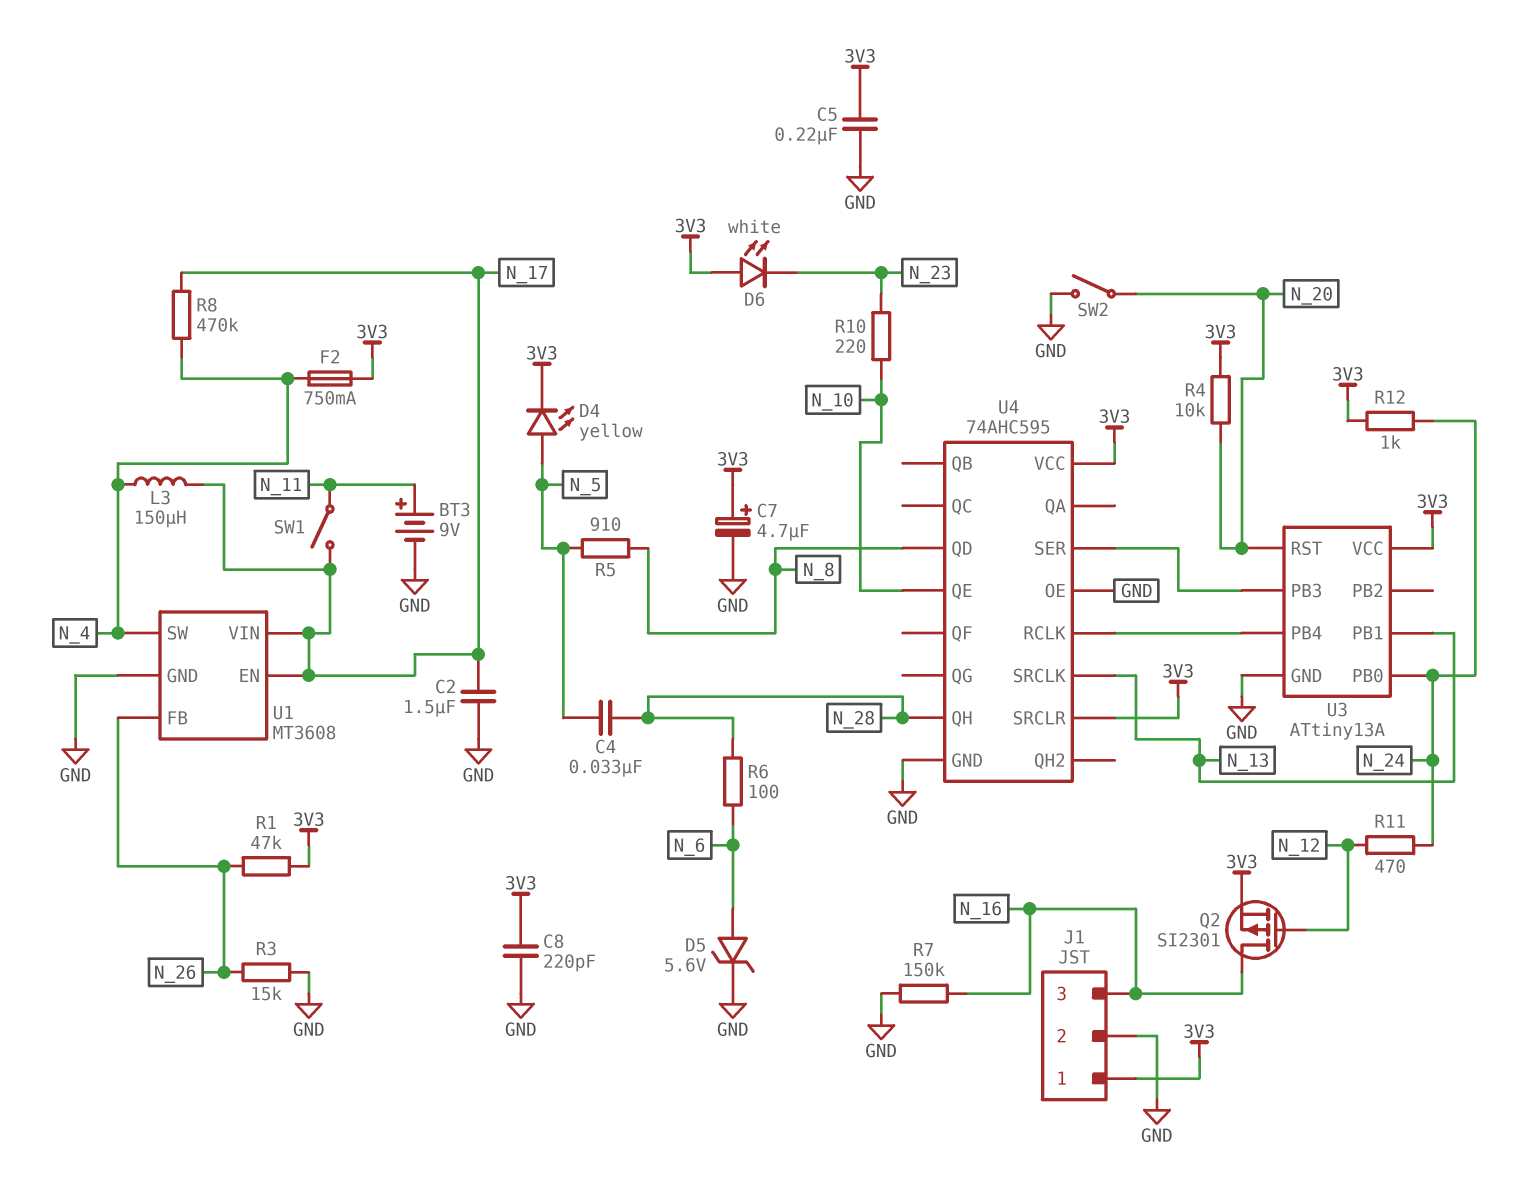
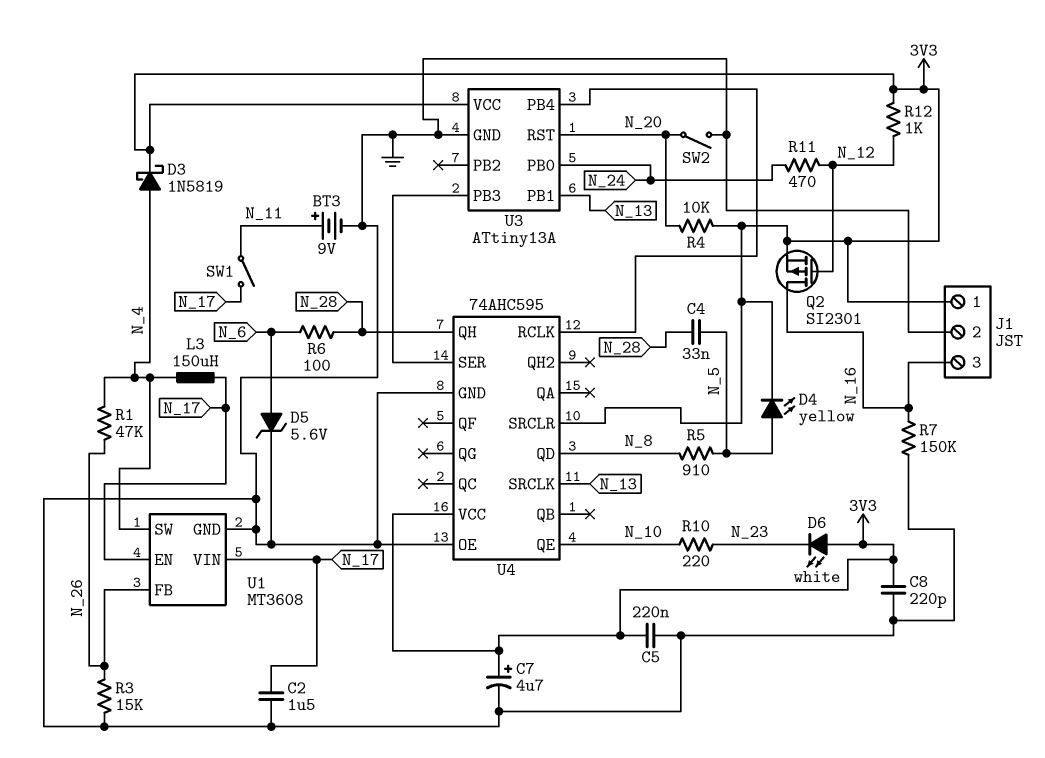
D3: none -> schottky 1N5819 (A N_4, K 3V3)
F2: 750mA (3V3, N_4) -> none
R1: 47k (3V3, N_26) -> 47k (N_4, N_26)
R8: 470k (N_4, N_17) -> none
R12: 1k (3V3, N_24) -> 1k (3V3, N_12)

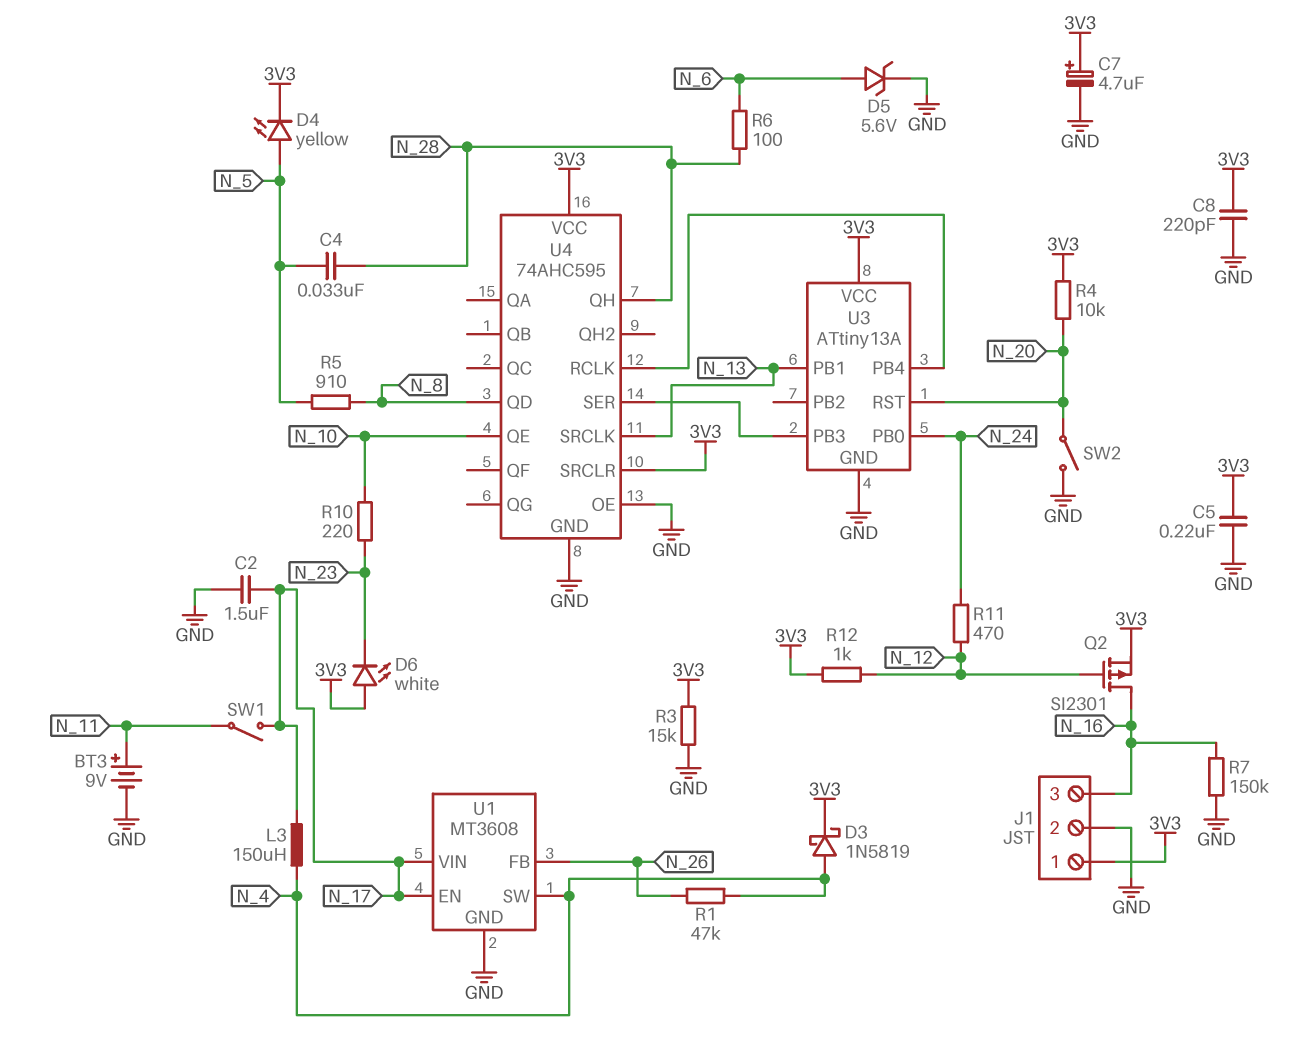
R3: 15k (GND, N_26) -> 15k (3V3, GND)

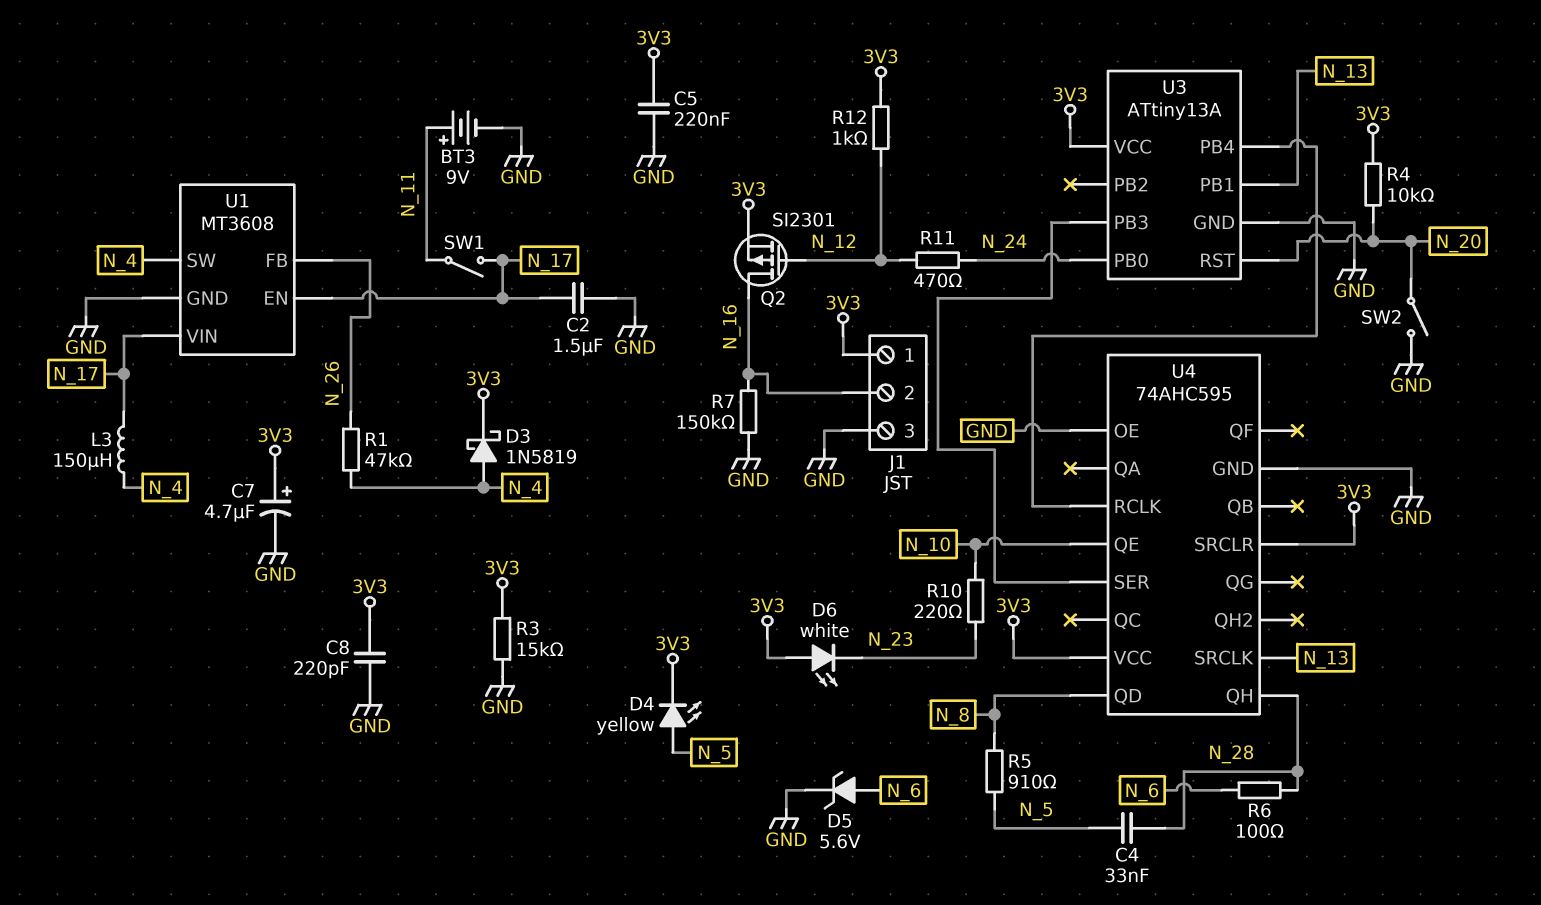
J1 pin 2: GND -> N_16
J1 pin 3: N_16 -> GND

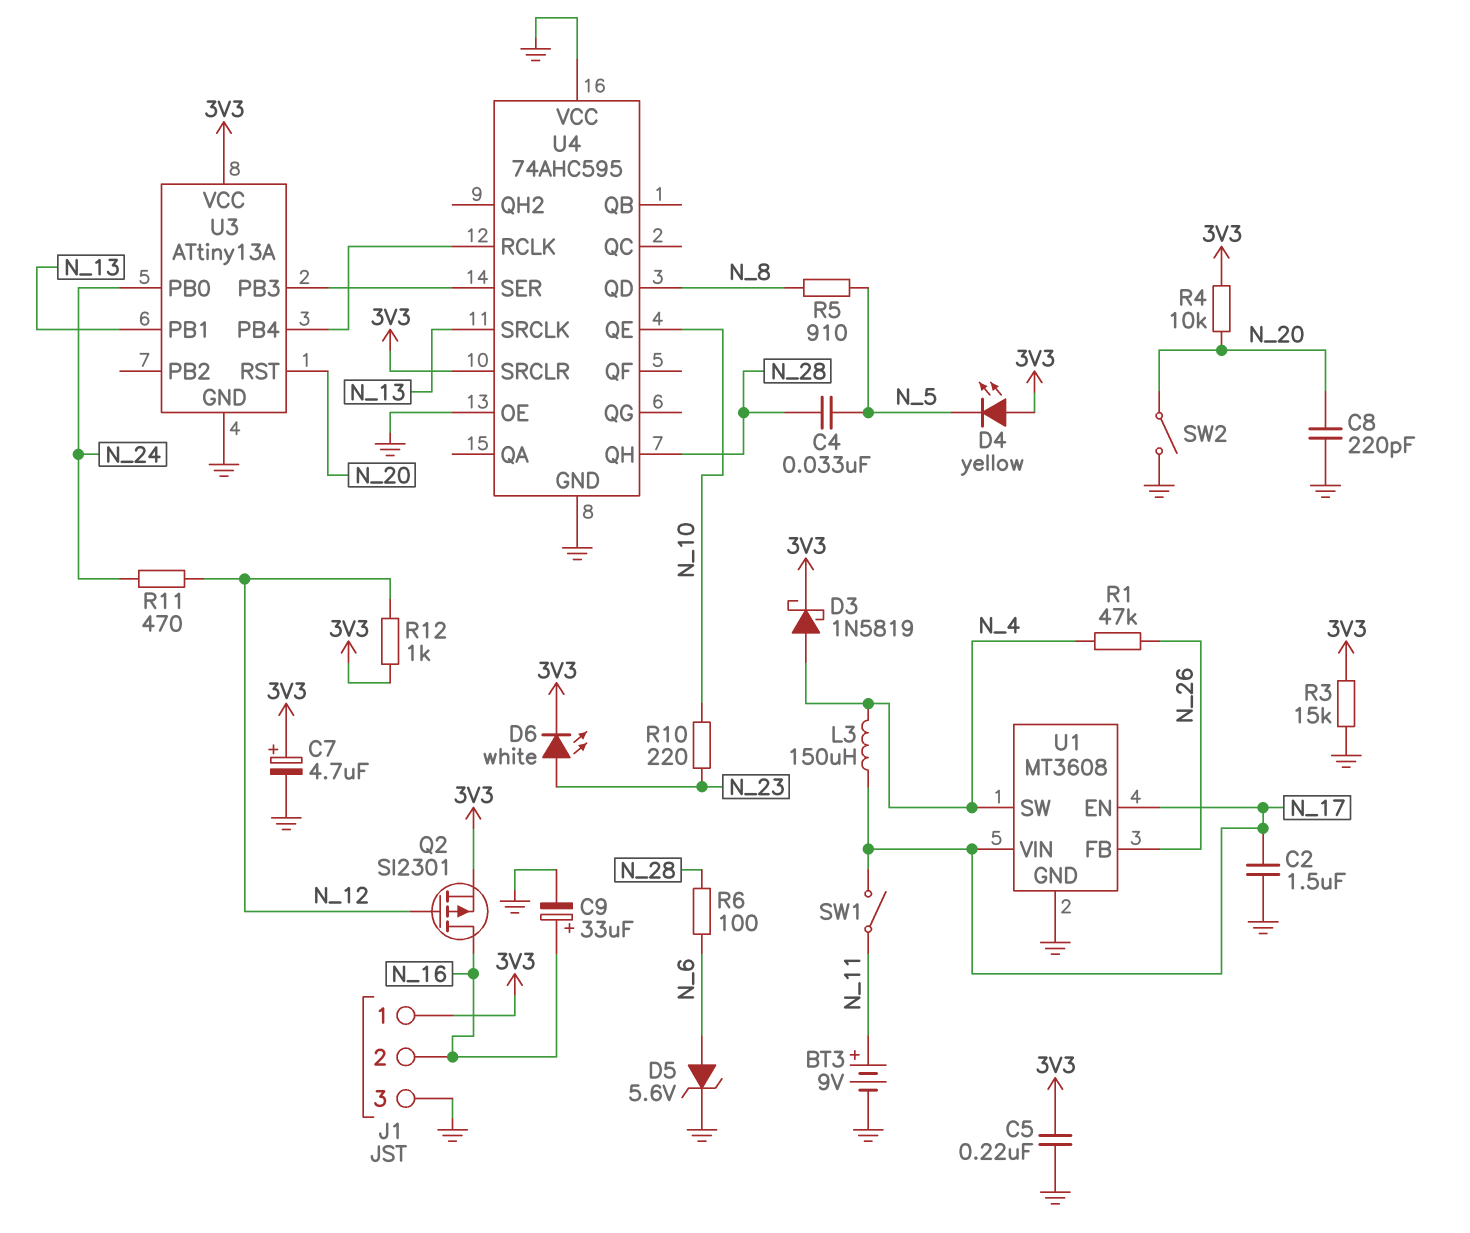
C8: 220pF (3V3, GND) -> 220pF (GND, N_20)
C9: none -> 33uF (plus N_16, minus GND)
D4: LED yellow (A N_5, K 3V3) -> LED yellow (A 3V3, K N_5)
D6: LED white (A 3V3, K N_23) -> LED white (A N_23, K 3V3)
R7: 150k (GND, N_16) -> none
U4 pin VCC: 3V3 -> GND

